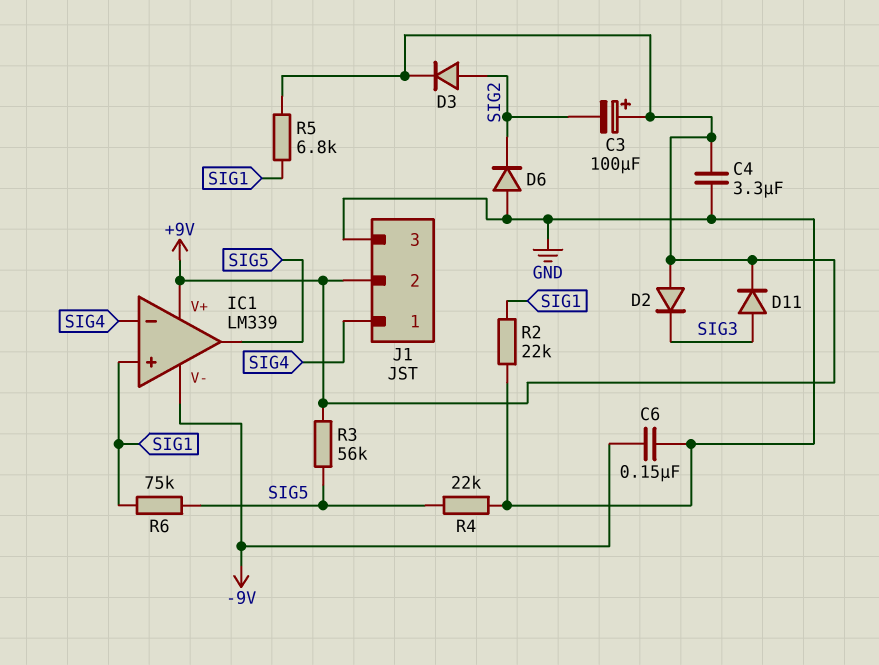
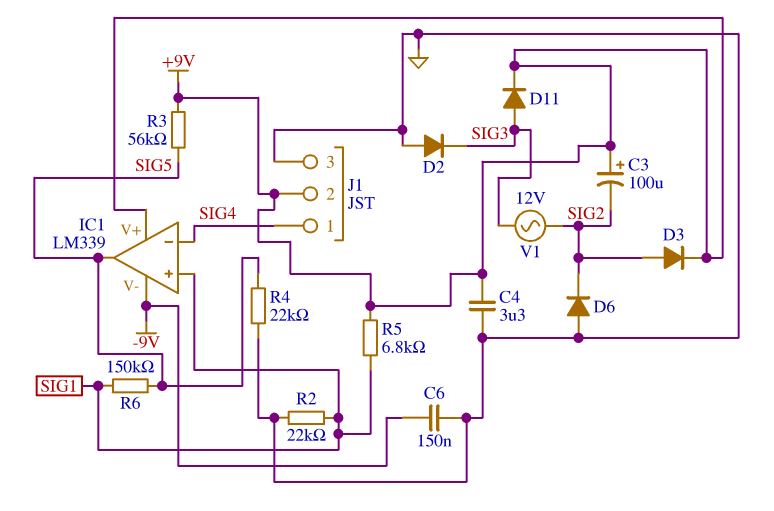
D2: diode (A +9V, K SIG3) -> diode (A GND, K SIG3)
R6: 75k (SIG1, SIG5) -> 150k (SIG1, SIG5)
V1: none -> AC 12V (SIG2, SIG3)

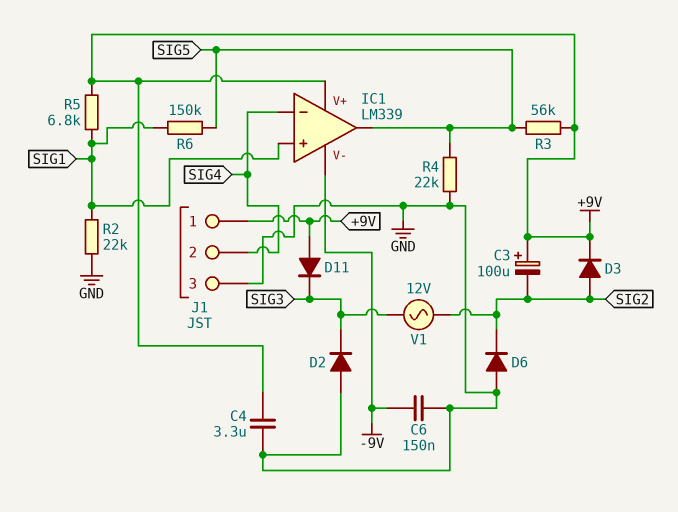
D11: diode (A SIG3, K +9V) -> diode (A +9V, K SIG3)
J1 pin 1: SIG4 -> +9V
J1 pin 2: +9V -> SIG4

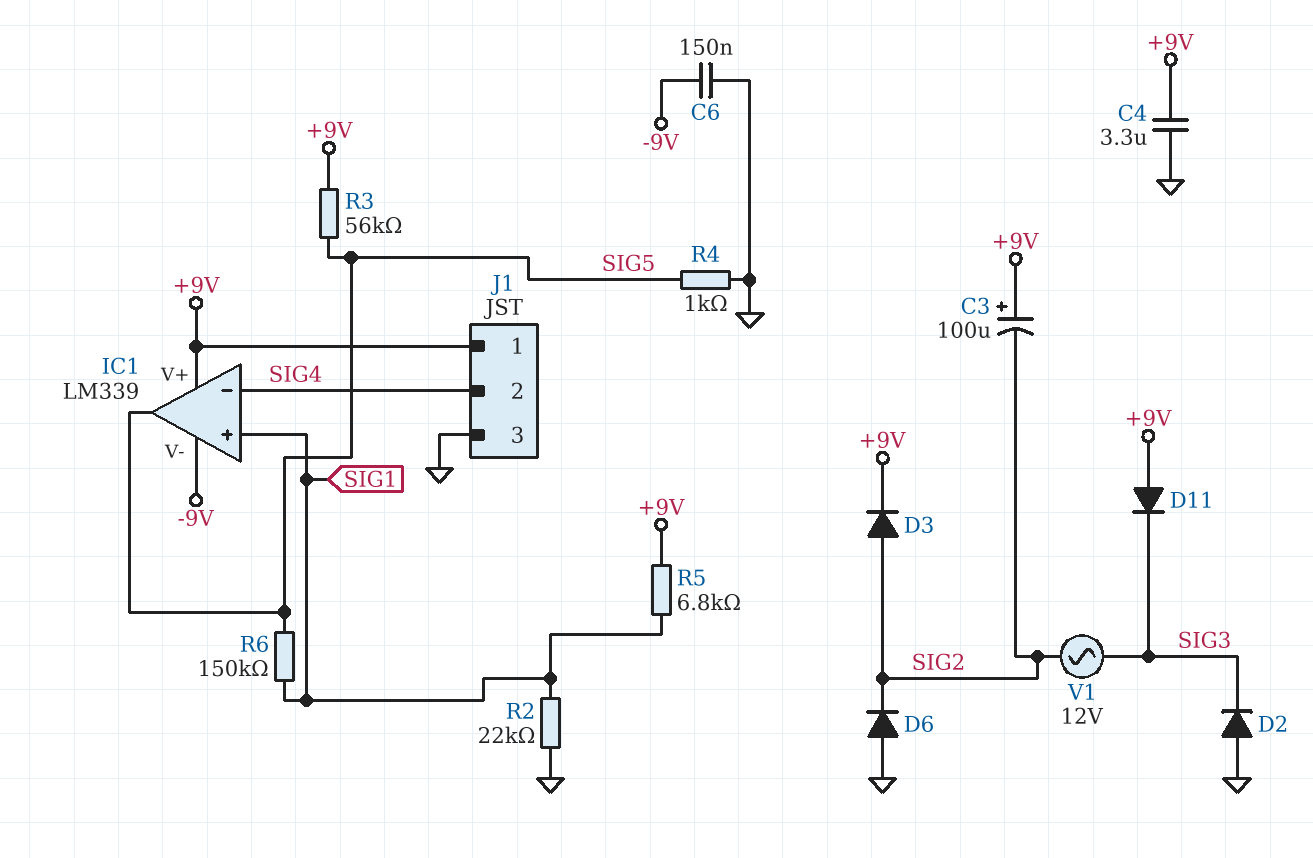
R4: 22k (GND, SIG5) -> 1k (GND, SIG5)

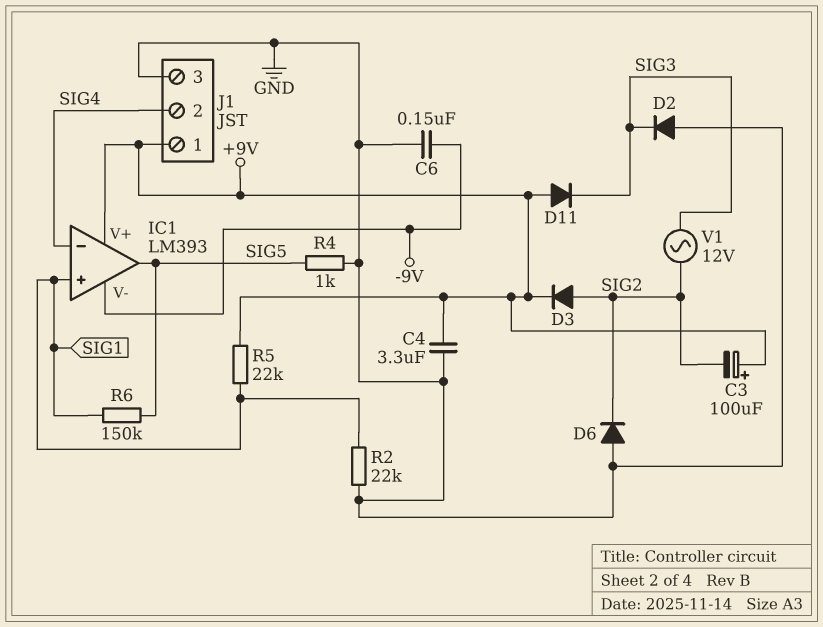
IC1: LM339 -> LM393
R3: 56k (+9V, SIG5) -> none
R5: 6.8k (+9V, SIG1) -> 22k (+9V, SIG1)

